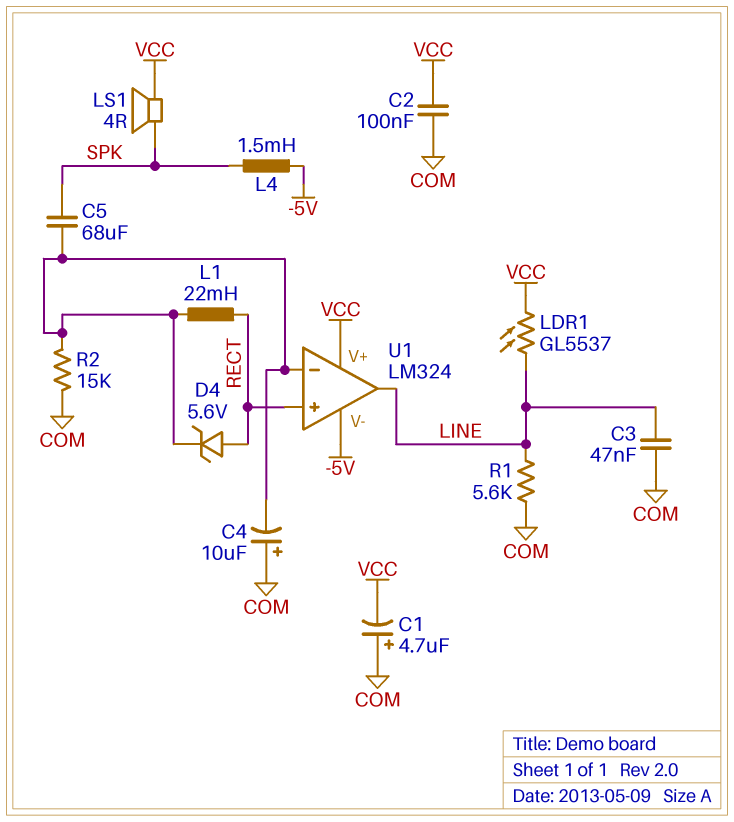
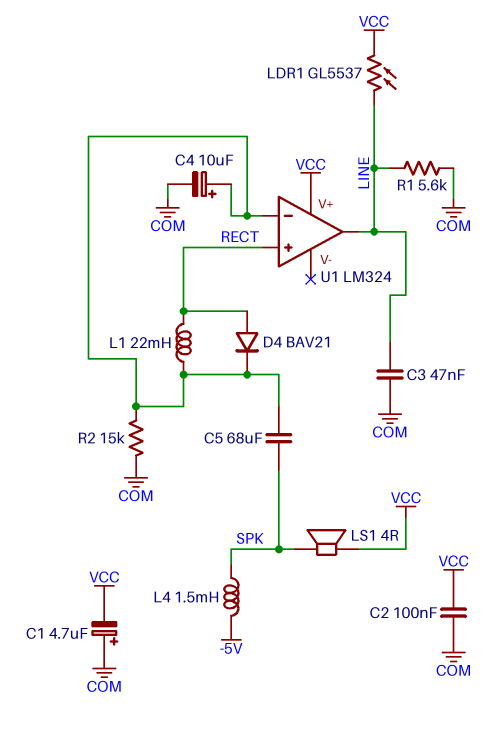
C4: 10uF (plus COM, minus U1/in-) -> 10uF (plus U1/in-, minus COM)
D4: zener 5.6V (A RECT, K U1/in-) -> diode BAV21 (A RECT, K U1/in-)
U1 pin V-: -5V -> none

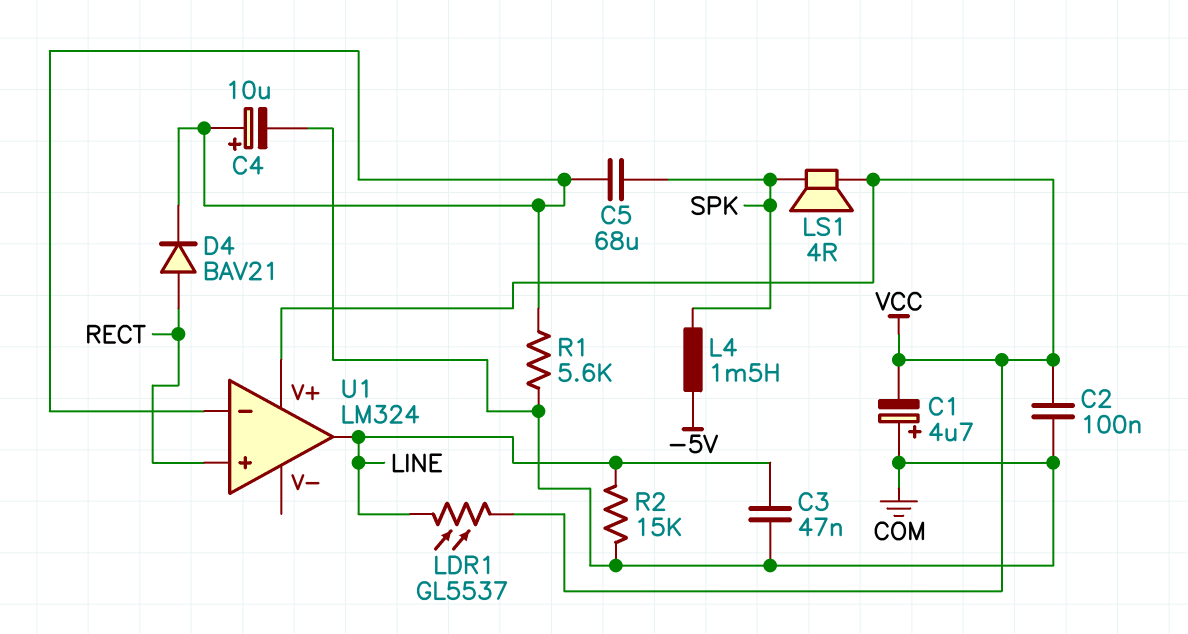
L1: 22mH (RECT, U1/in-) -> none
R1: 5.6k (COM, LINE) -> 5.6k (COM, U1/in-)
R2: 15k (COM, U1/in-) -> 15k (COM, LINE)

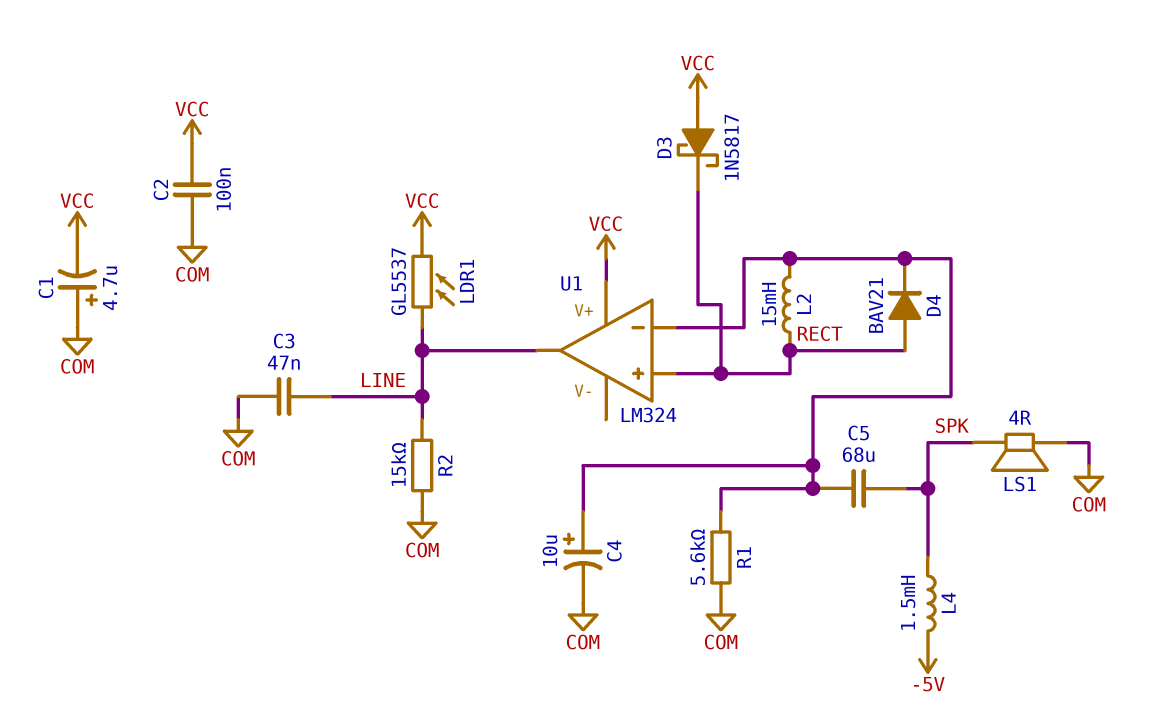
D3: none -> schottky 1N5817 (A VCC, K RECT)
L2: none -> 15mH (RECT, U1/in-)
LS1: speaker 4R (SPK, VCC) -> speaker 4R (COM, SPK)

